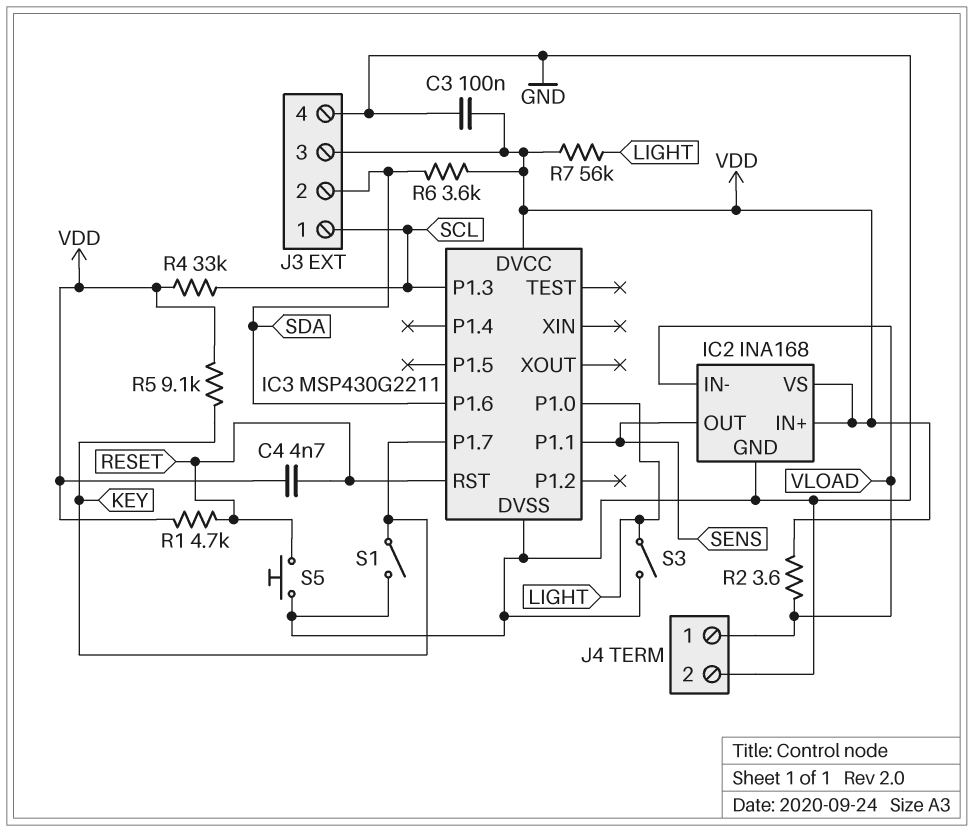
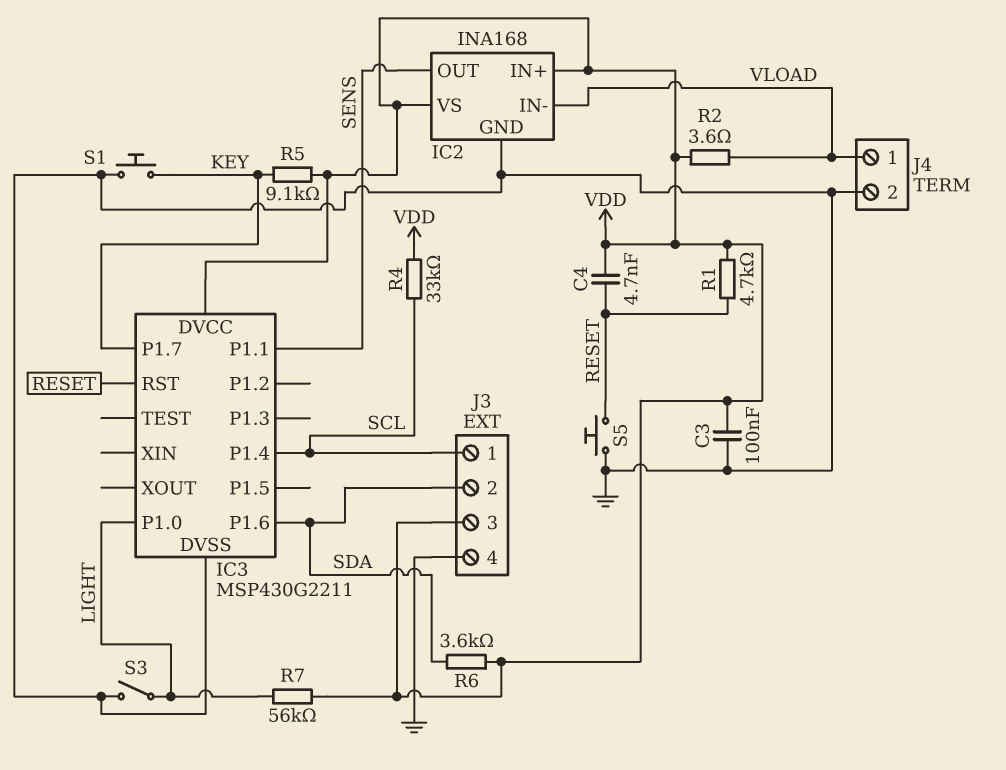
IC3 pin P1.3: SCL -> none
IC3 pin P1.4: none -> SCL
S1: switch (GND, KEY) -> button (GND, KEY)

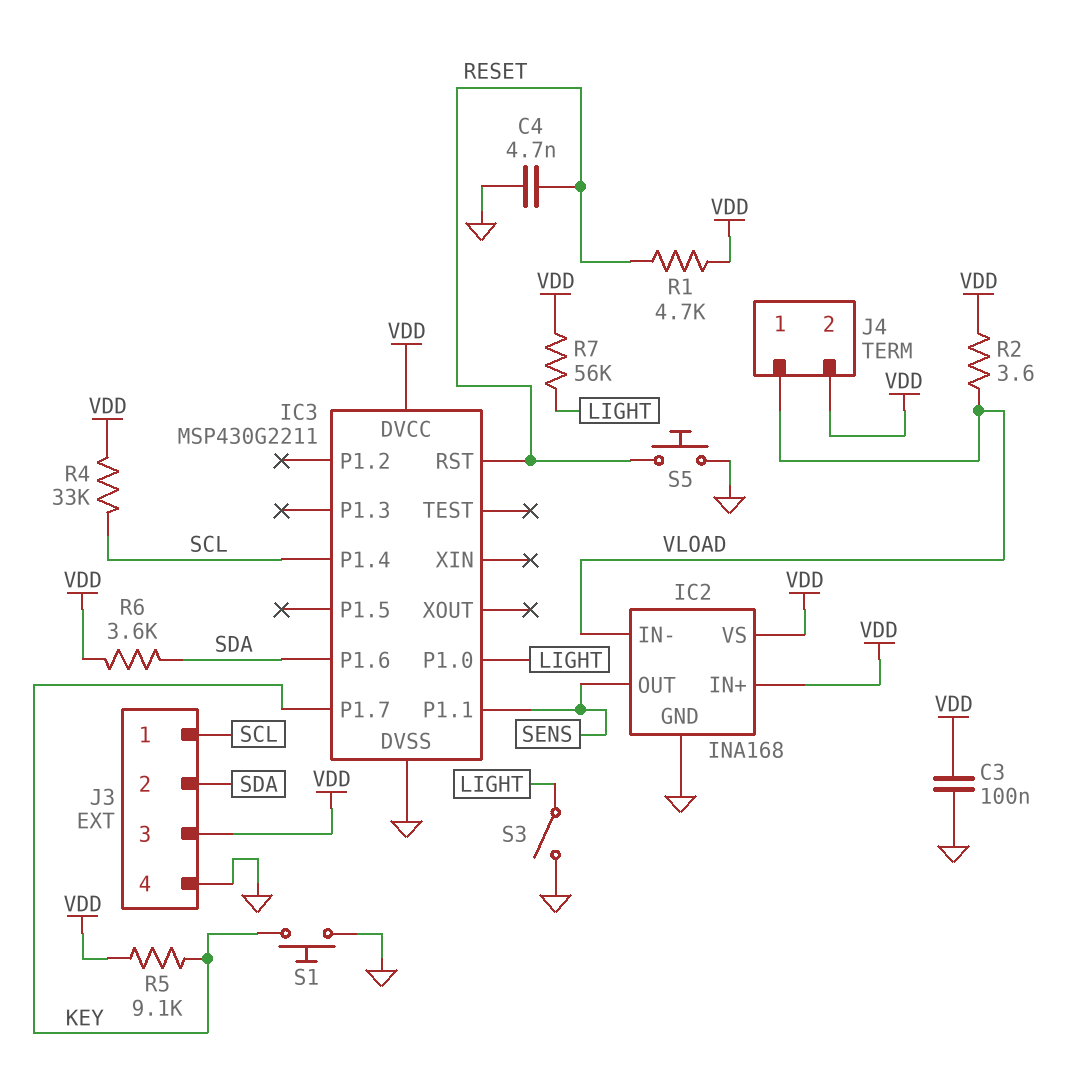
C4: 4.7nF (RESET, VDD) -> 4.7nF (GND, RESET)
J4 pin 2: GND -> VDD

